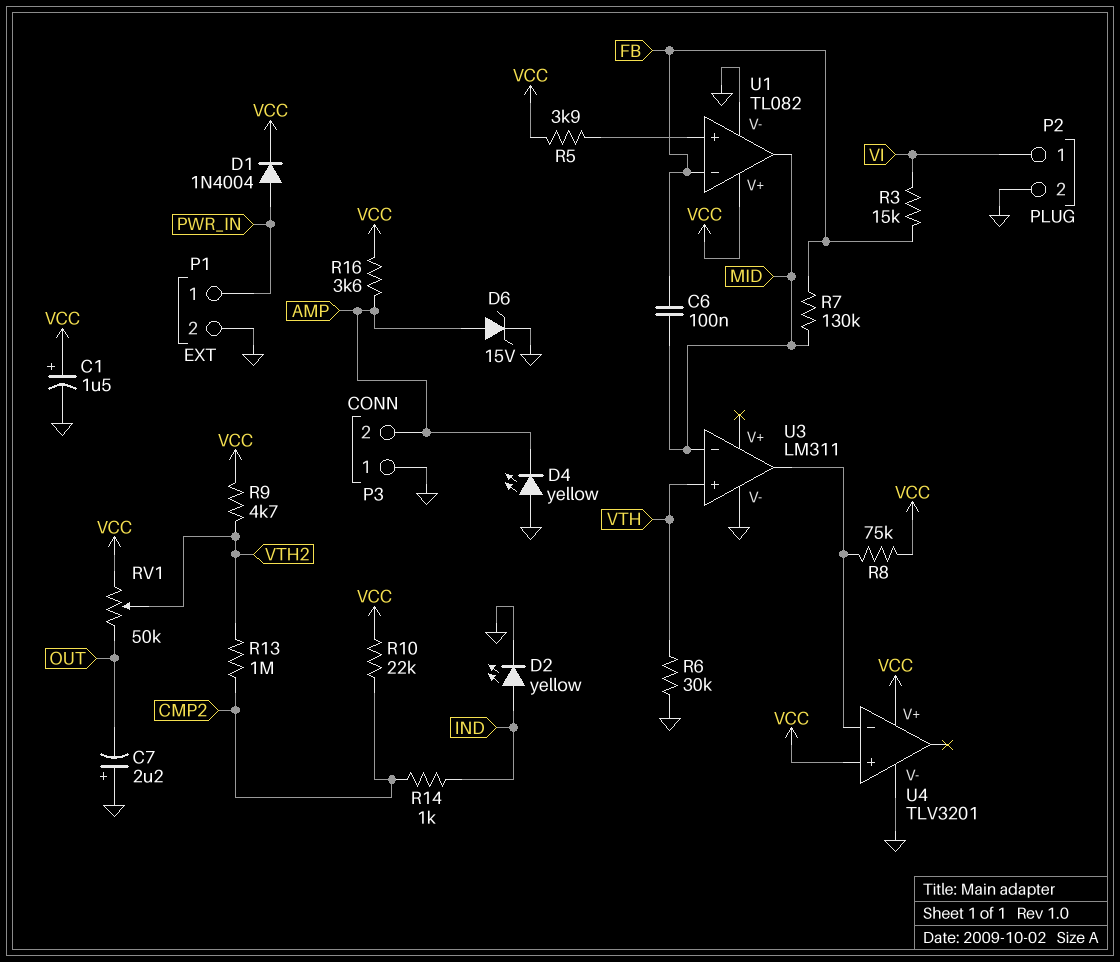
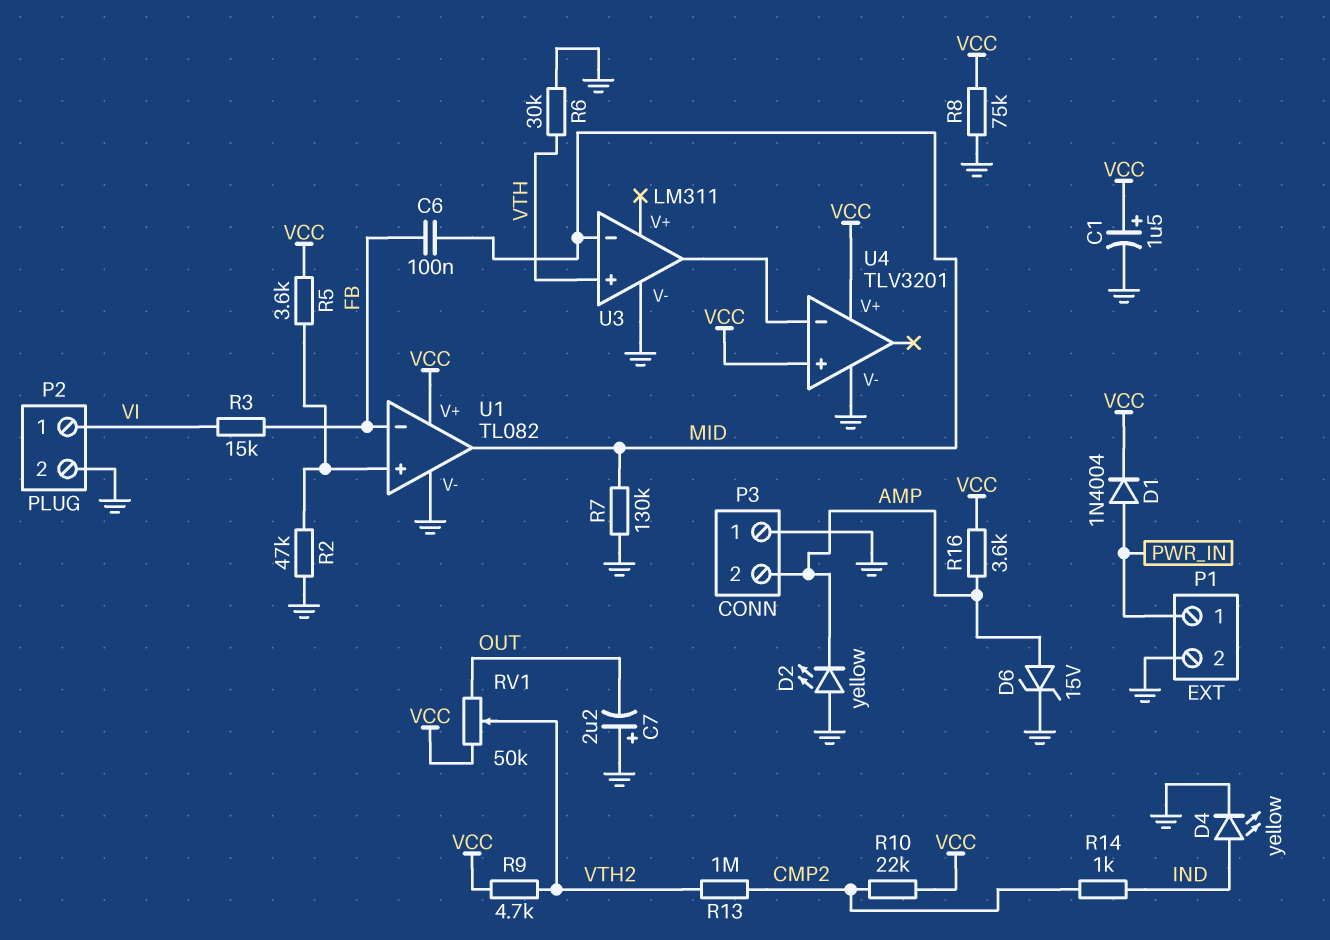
D2: LED yellow (A IND, K GND) -> LED yellow (A GND, K AMP)
D4: LED yellow (A GND, K AMP) -> LED yellow (A IND, K GND)
R2: none -> 47k (GND, U1/in+)
R5: 3.9k (U1/in+, VCC) -> 3.6k (U1/in+, VCC)
R7: 130k (FB, MID) -> 130k (GND, MID)
R8: 75k (U3/out, VCC) -> 75k (GND, VCC)

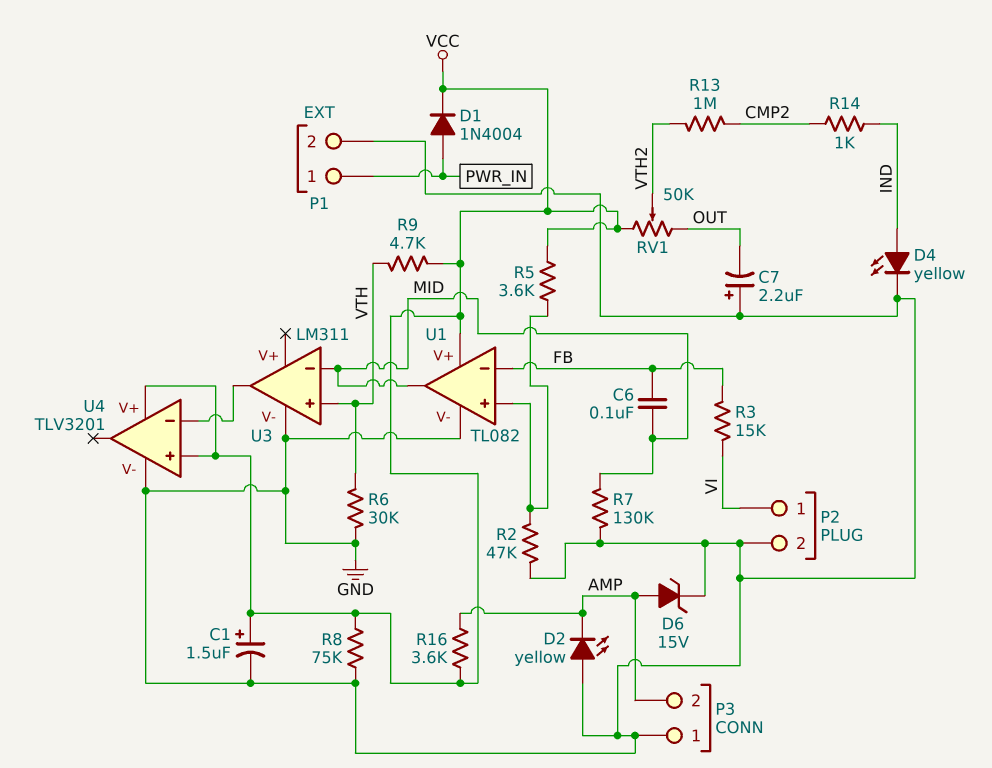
R9: 4.7k (VCC, VTH2) -> 4.7k (VCC, VTH)
R10: 22k (CMP2, VCC) -> none

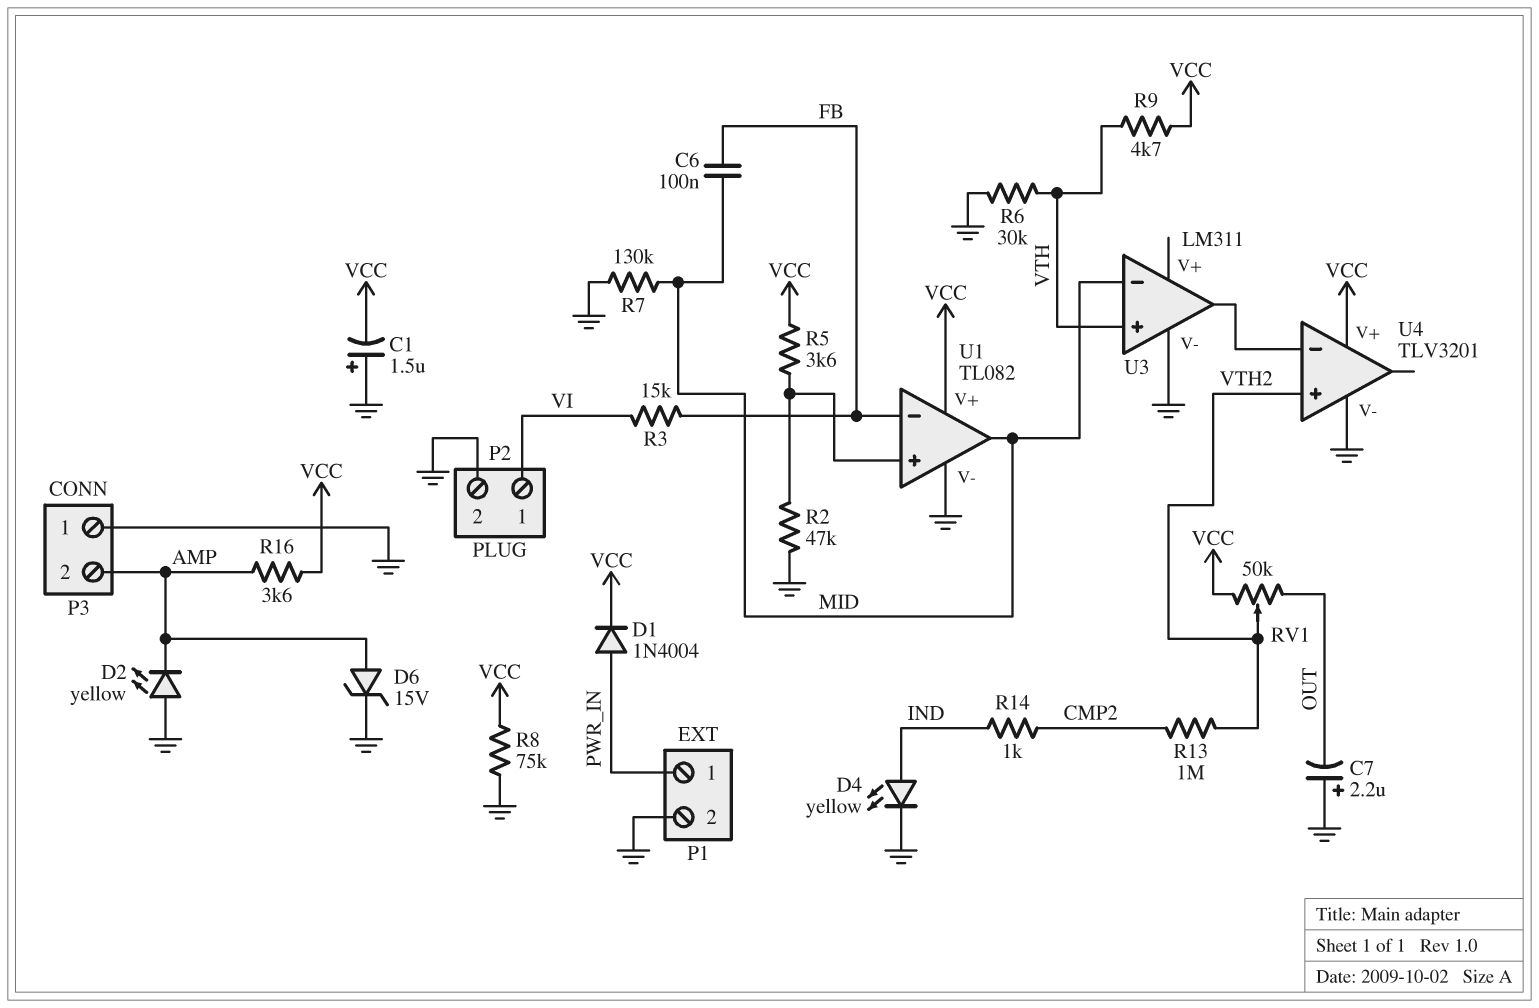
C1: 1.5uF (plus VCC, minus GND) -> 1.5uF (plus GND, minus VCC)
U4 pin in+: VCC -> VTH2

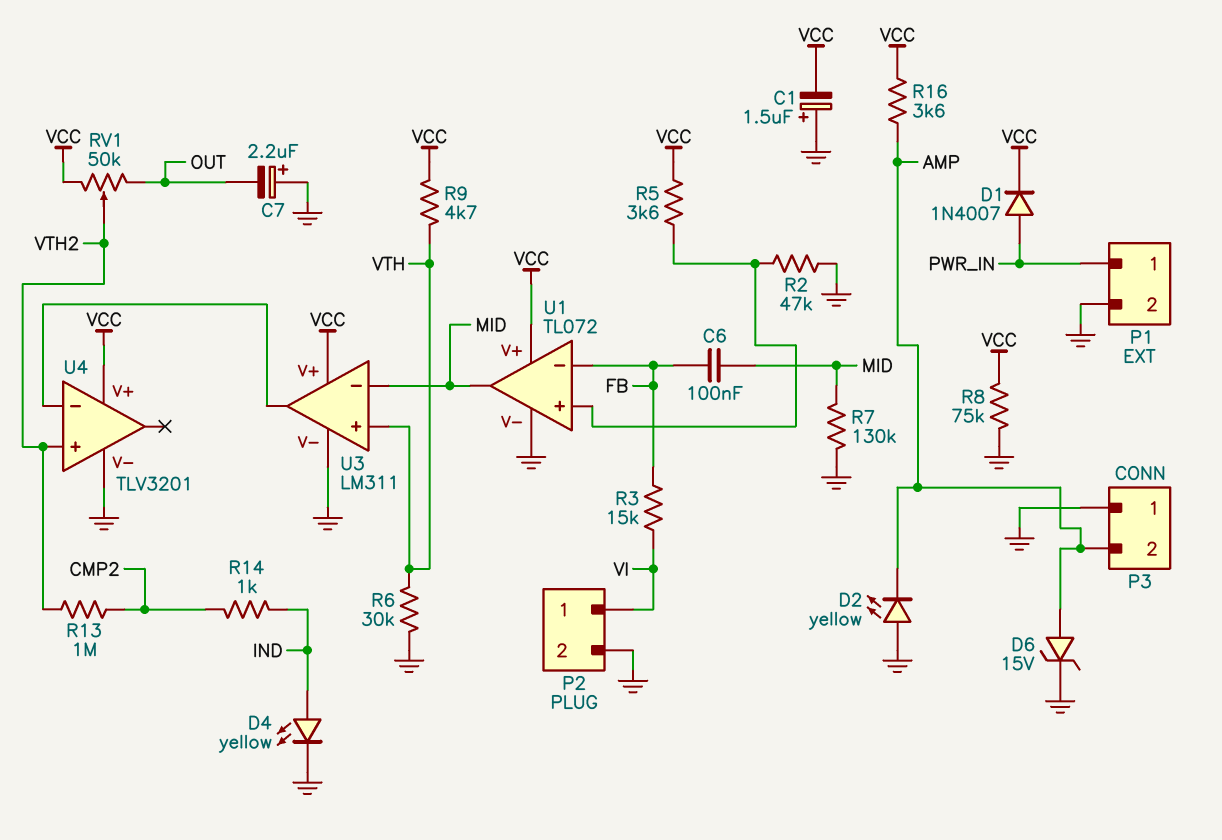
D1: diode 1N4004 (A PWR_IN, K VCC) -> diode 1N4007 (A PWR_IN, K VCC)
U1: TL082 -> TL072
U3 pin V+: none -> VCC

